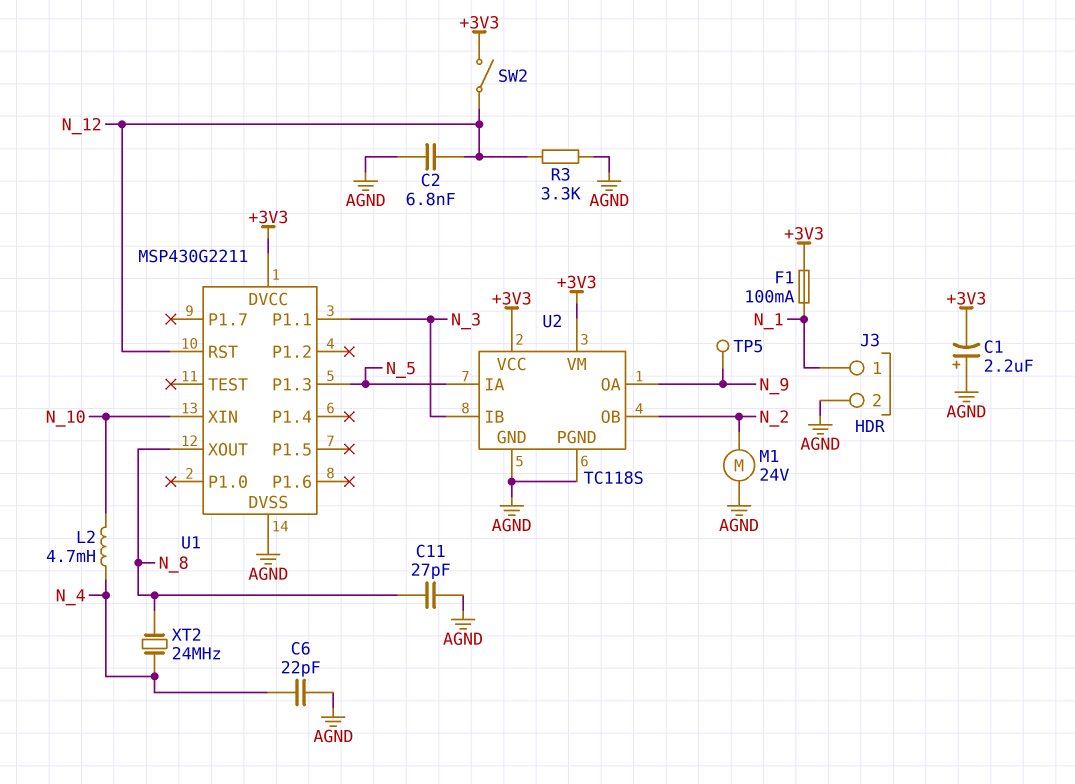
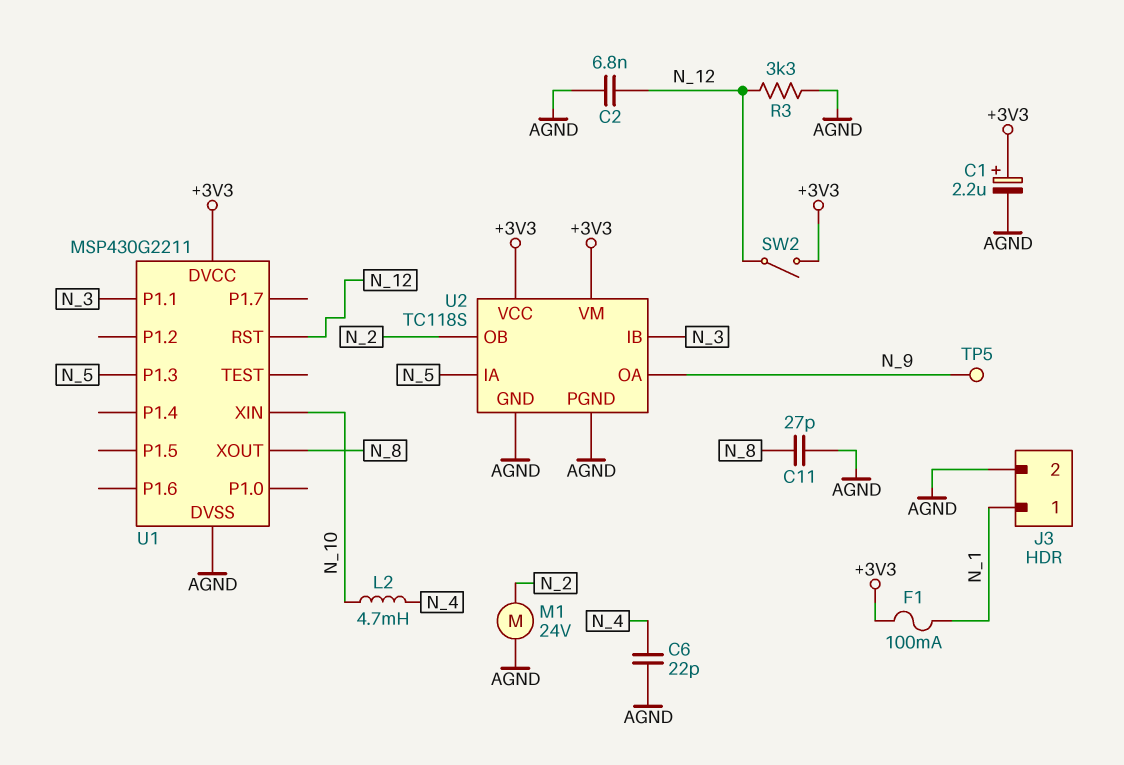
C1: 2.2uF (plus AGND, minus +3V3) -> 2.2uF (plus +3V3, minus AGND)
XT2: 24MHz (N_4, N_8) -> none

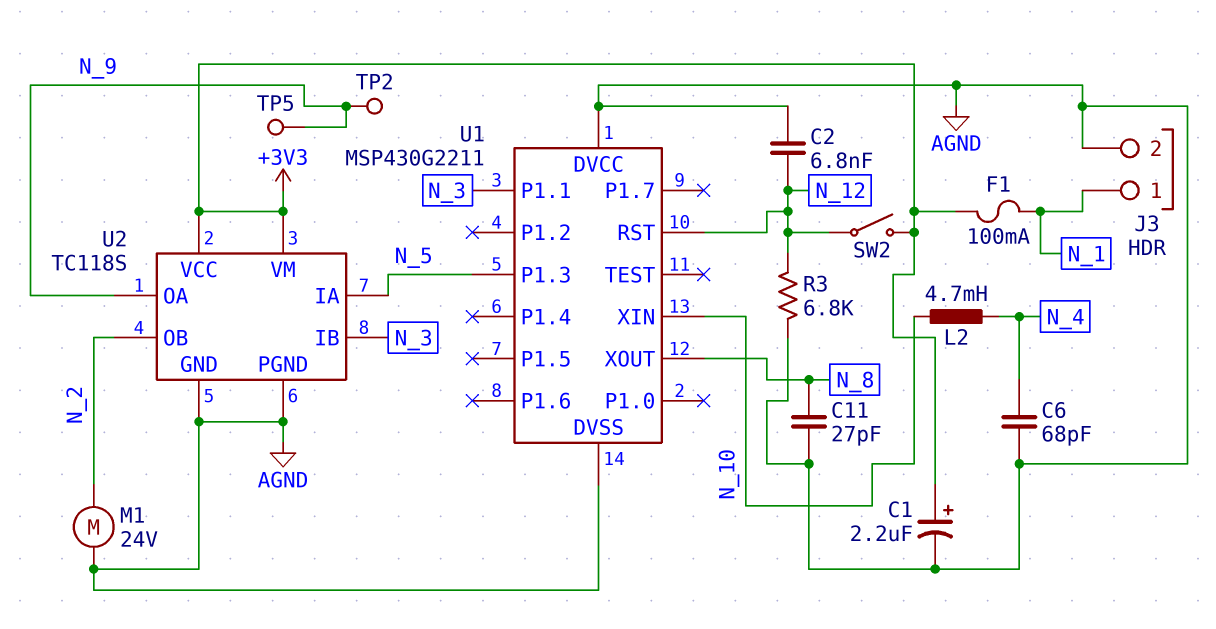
C6: 22pF (AGND, N_4) -> 68pF (AGND, N_4)
R3: 3.3k (AGND, N_12) -> 6.8k (AGND, N_12)
TP2: none -> test point (N_9)
U1 pin DVCC: +3V3 -> AGND

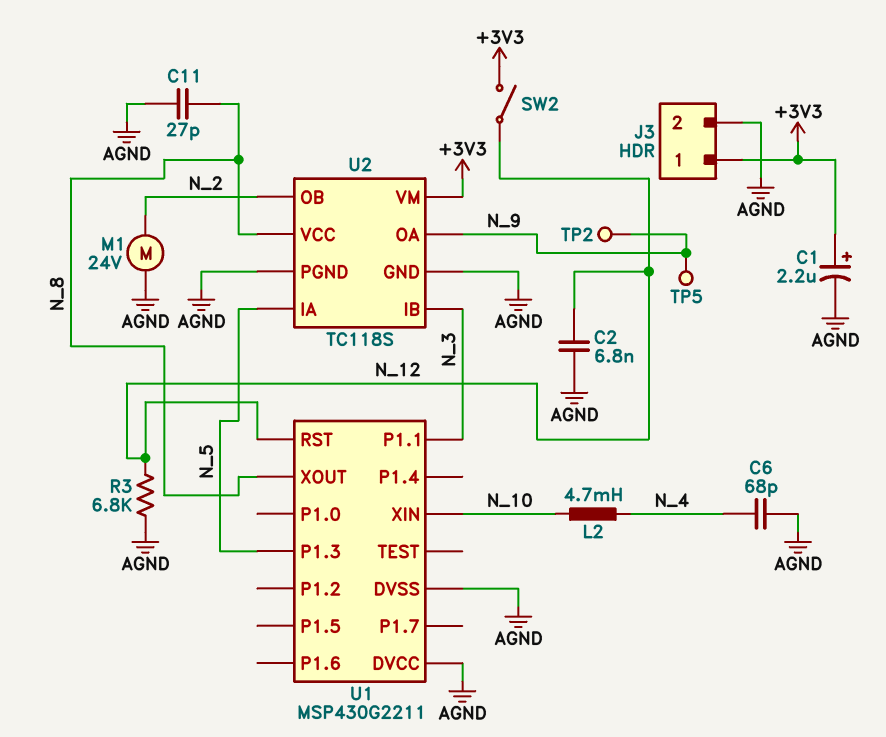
F1: 100mA (+3V3, N_1) -> none
J3 pin 1: N_1 -> +3V3
U2 pin VCC: +3V3 -> N_8

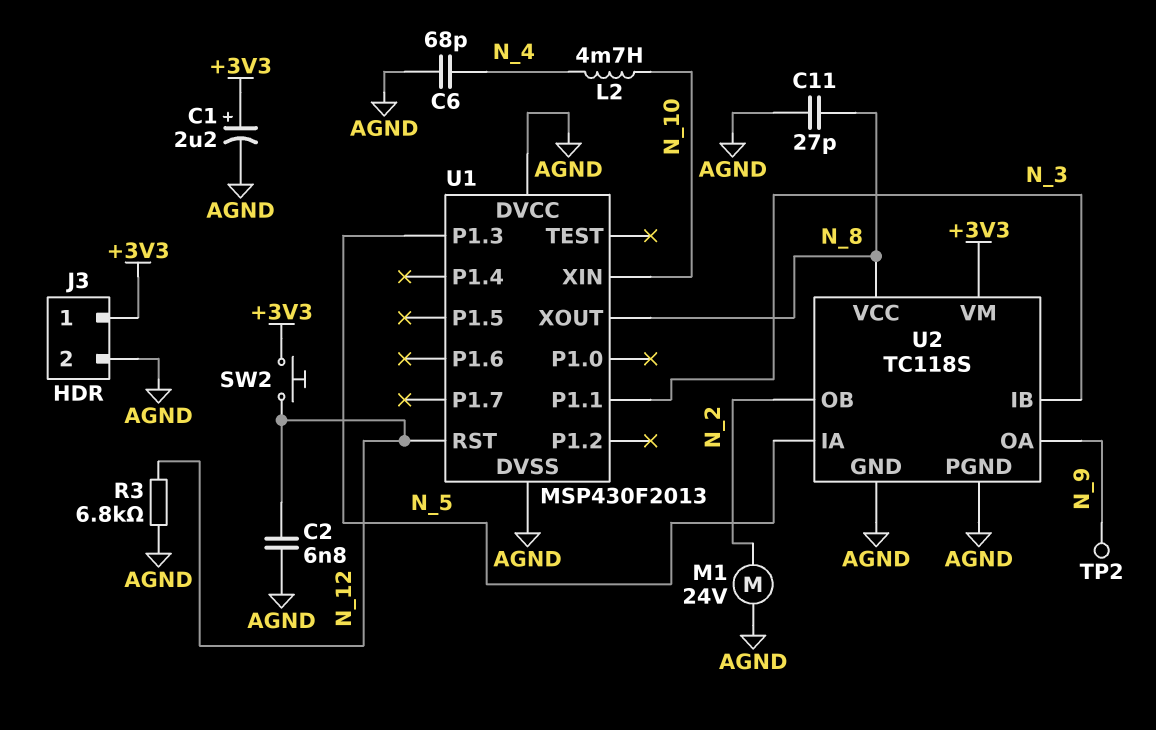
SW2: switch (+3V3, N_12) -> button (+3V3, N_12)
TP5: test point (N_9) -> none
U1: MSP430G2211 -> MSP430F2013

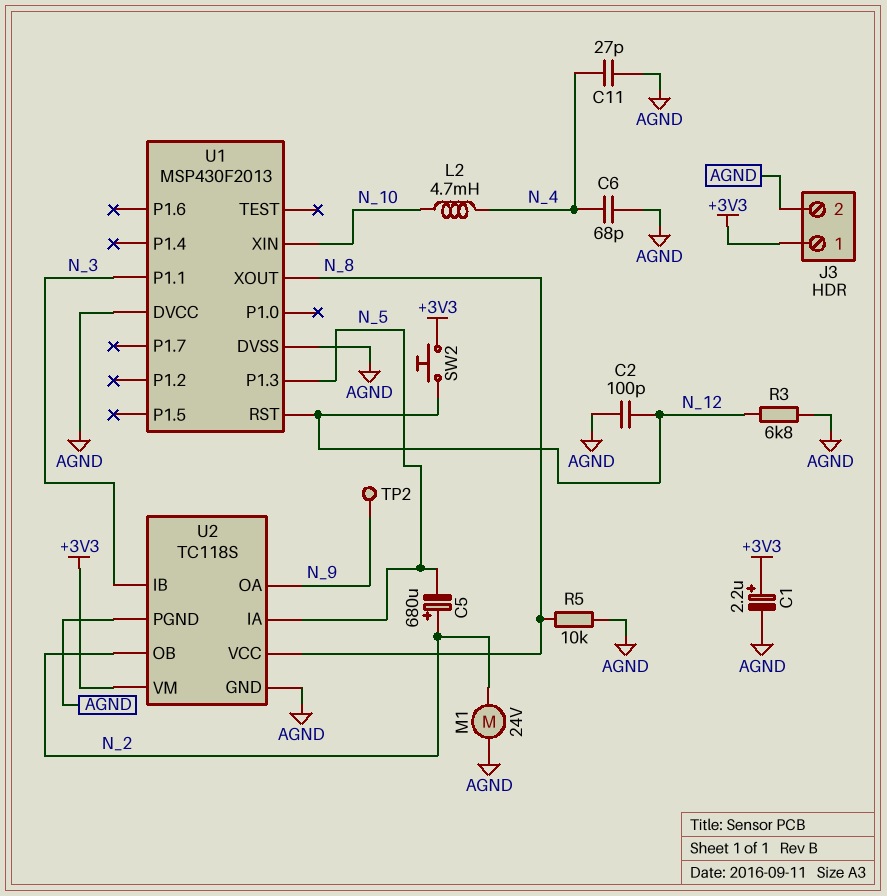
C2: 6.8nF (AGND, N_12) -> 100pF (AGND, N_12)
C5: none -> 680uF (plus N_2, minus N_5)
C11: 27pF (AGND, N_8) -> 27pF (AGND, N_4)
R5: none -> 10k (AGND, N_8)

